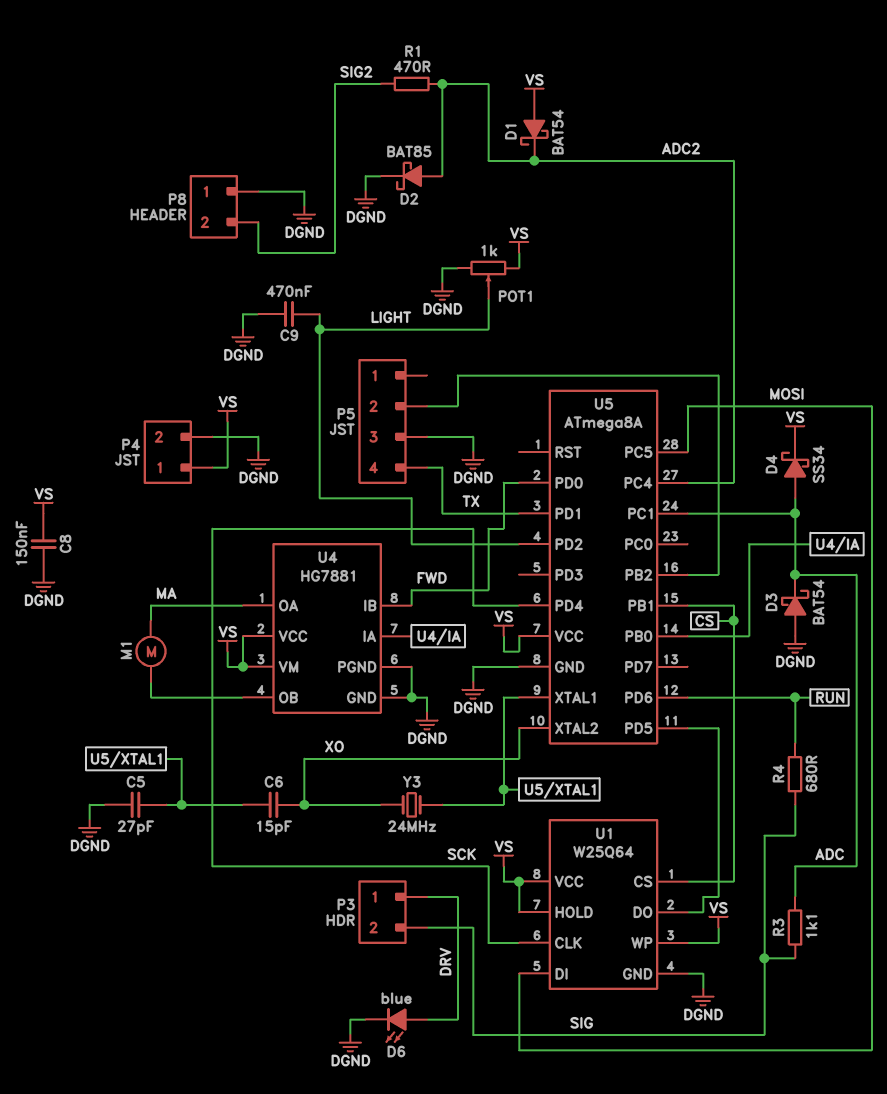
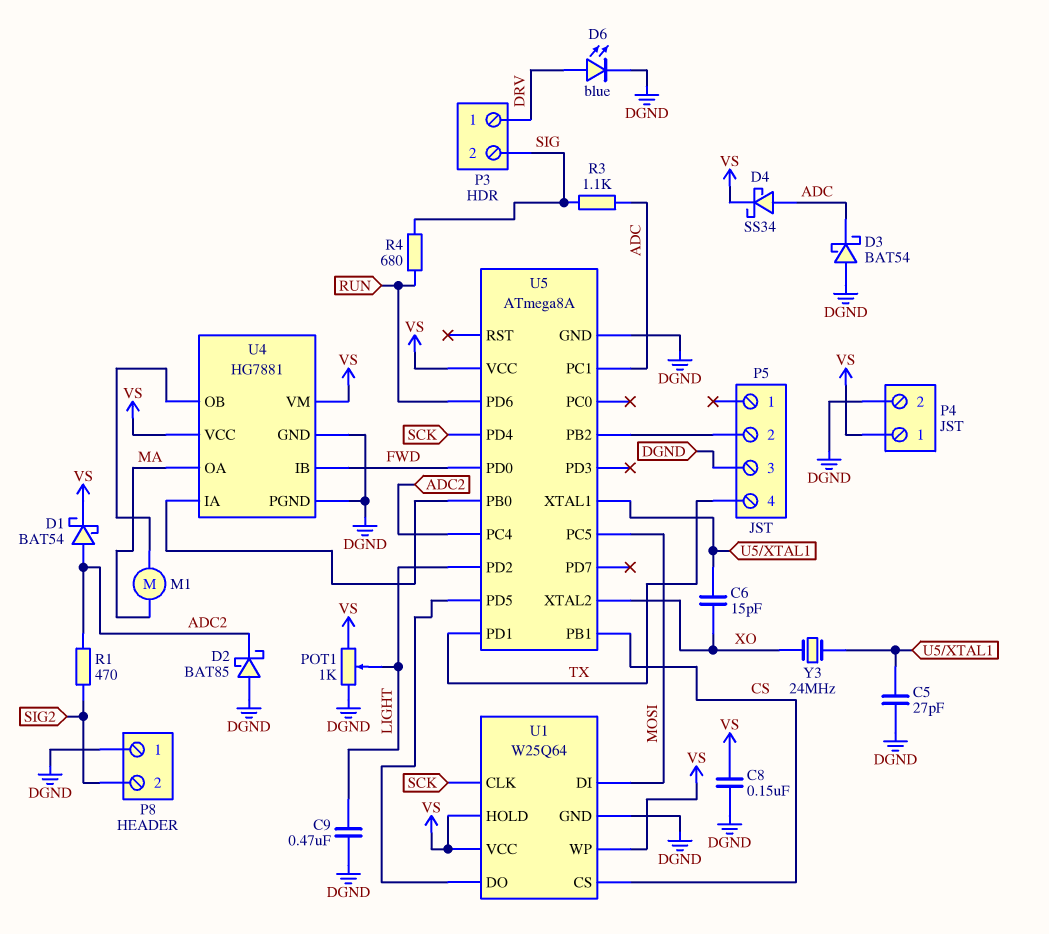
D1: schottky BAT54 (A VS, K ADC2) -> schottky BAT54 (A ADC2, K VS)
D2: schottky BAT85 (A ADC2, K DGND) -> schottky BAT85 (A DGND, K ADC2)

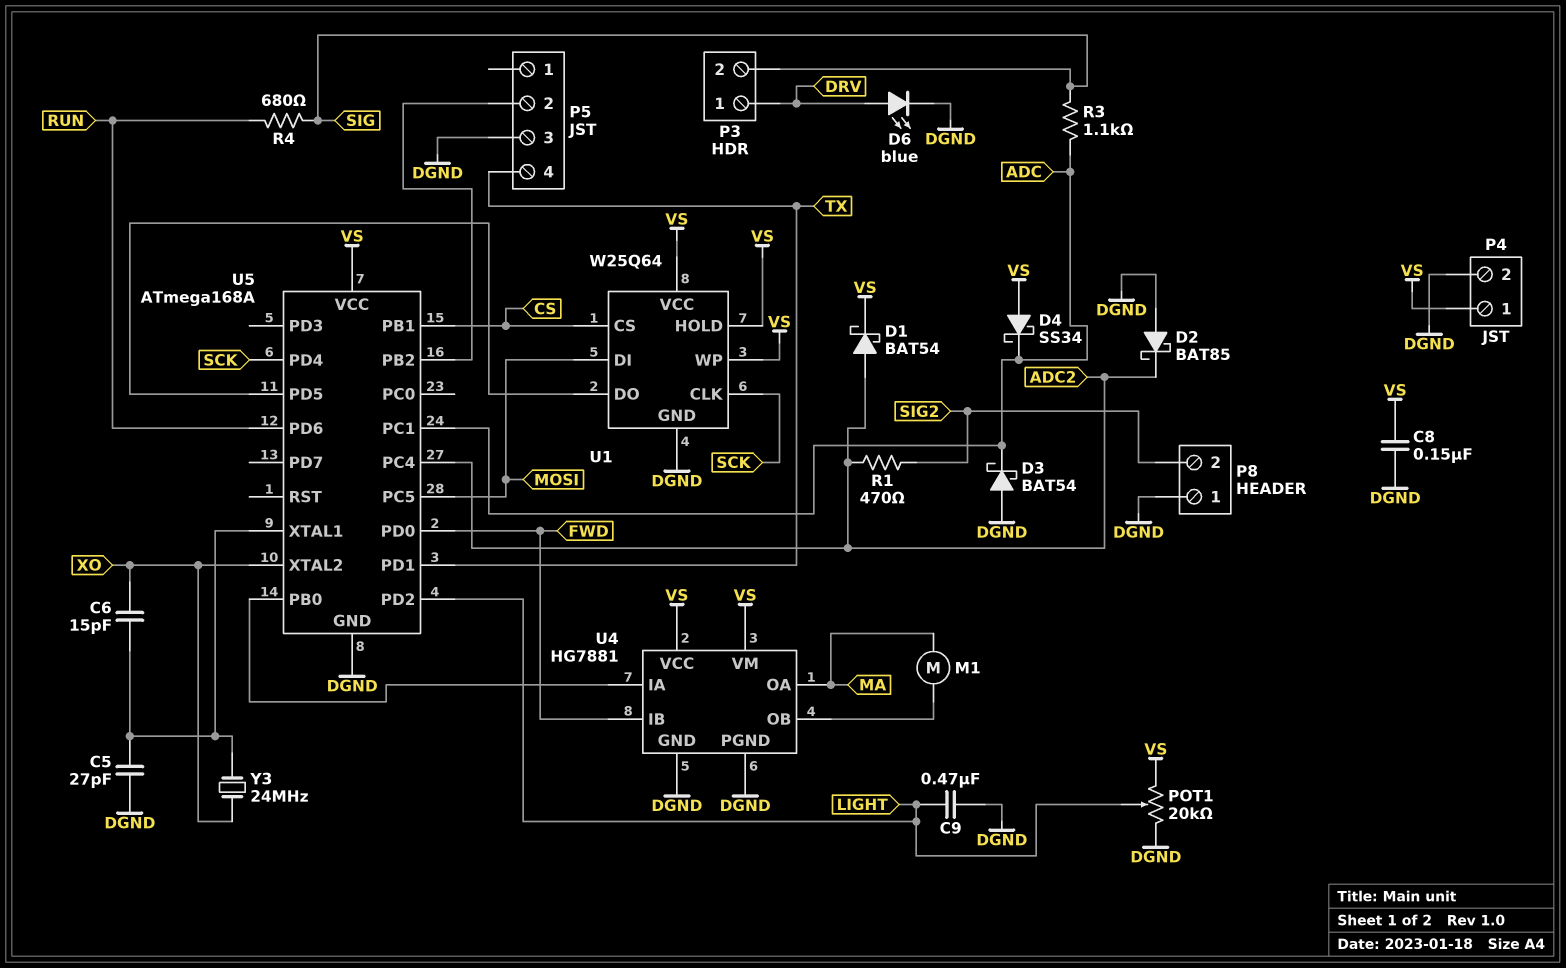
D4: schottky SS34 (A ADC, K VS) -> schottky SS34 (A VS, K ADC)
POT1: 1k (DGND, VS, wiper LIGHT) -> 20k (DGND, VS, wiper LIGHT)
U5: ATmega8A -> ATmega168A

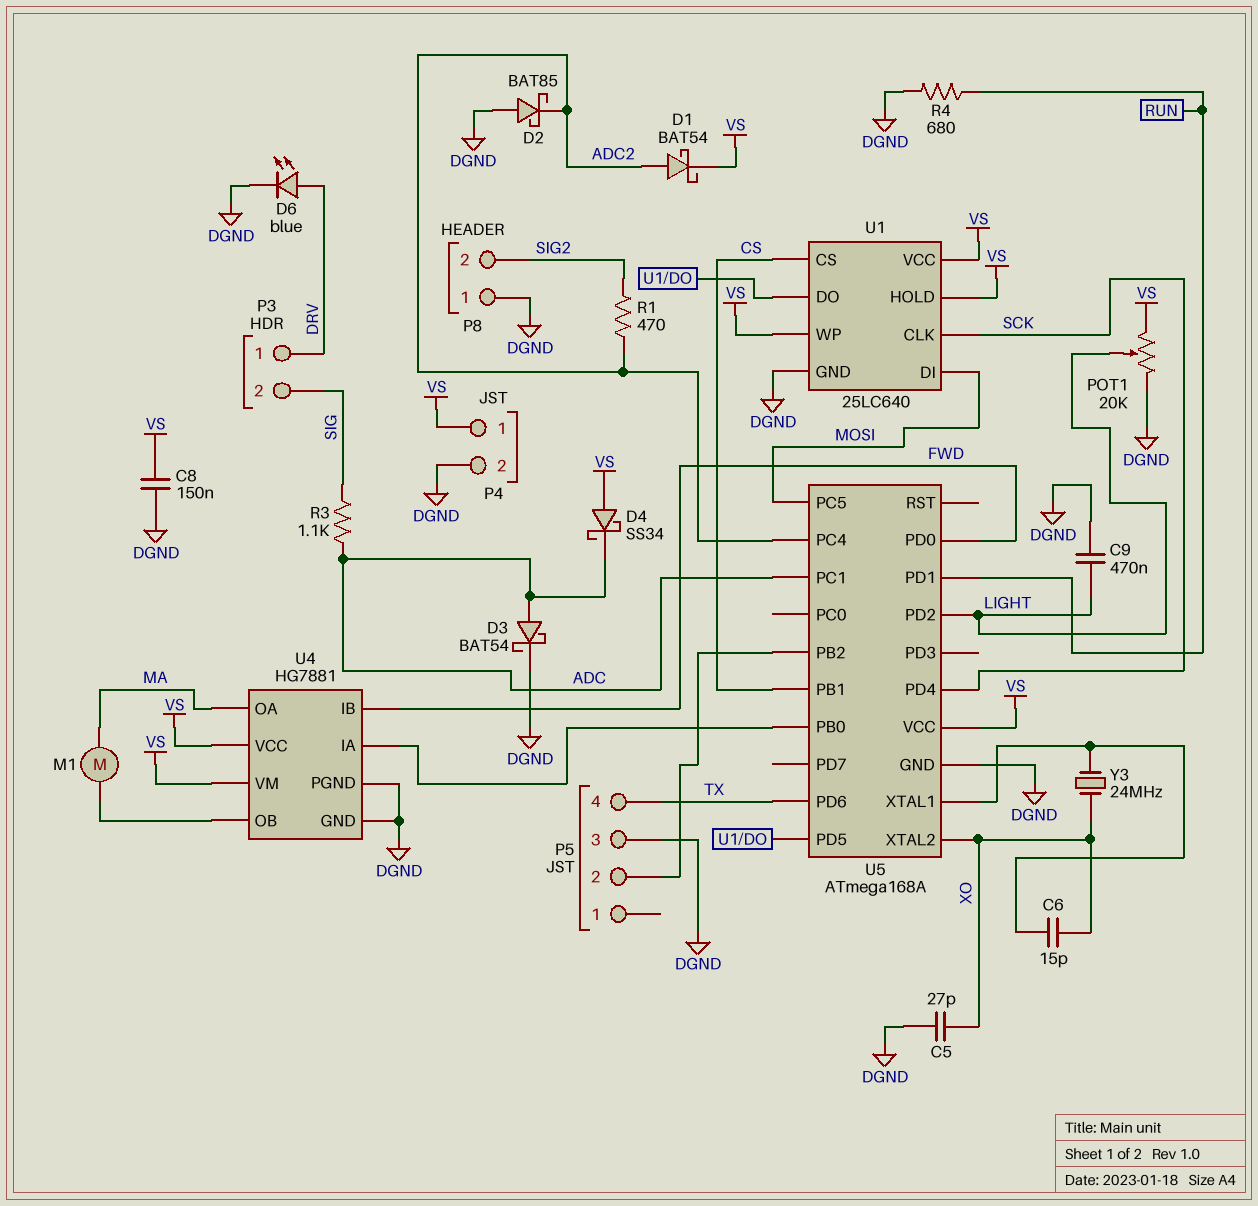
C5: 27pF (DGND, U5/XTAL1) -> 27pF (DGND, XO)
D3: schottky BAT54 (A DGND, K ADC) -> schottky BAT54 (A ADC, K DGND)
R4: 680 (RUN, SIG) -> 680 (DGND, RUN)
U1: W25Q64 -> 25LC640
U5 pin PD1: TX -> RUN
U5 pin PD6: RUN -> TX

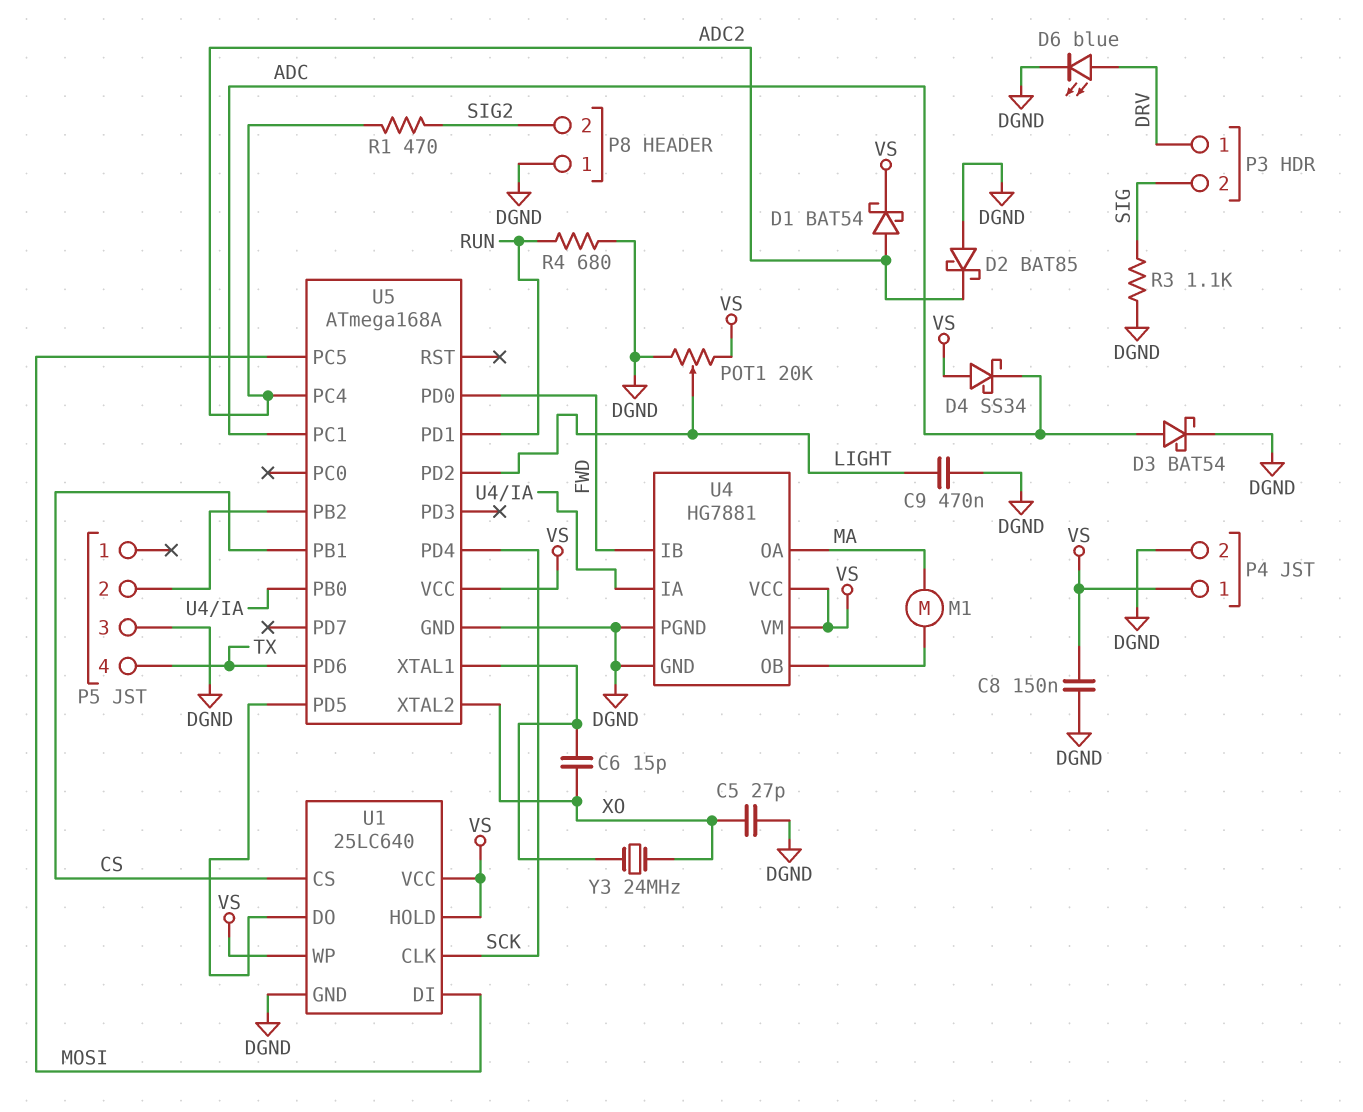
R3: 1.1k (ADC, SIG) -> 1.1k (DGND, SIG)

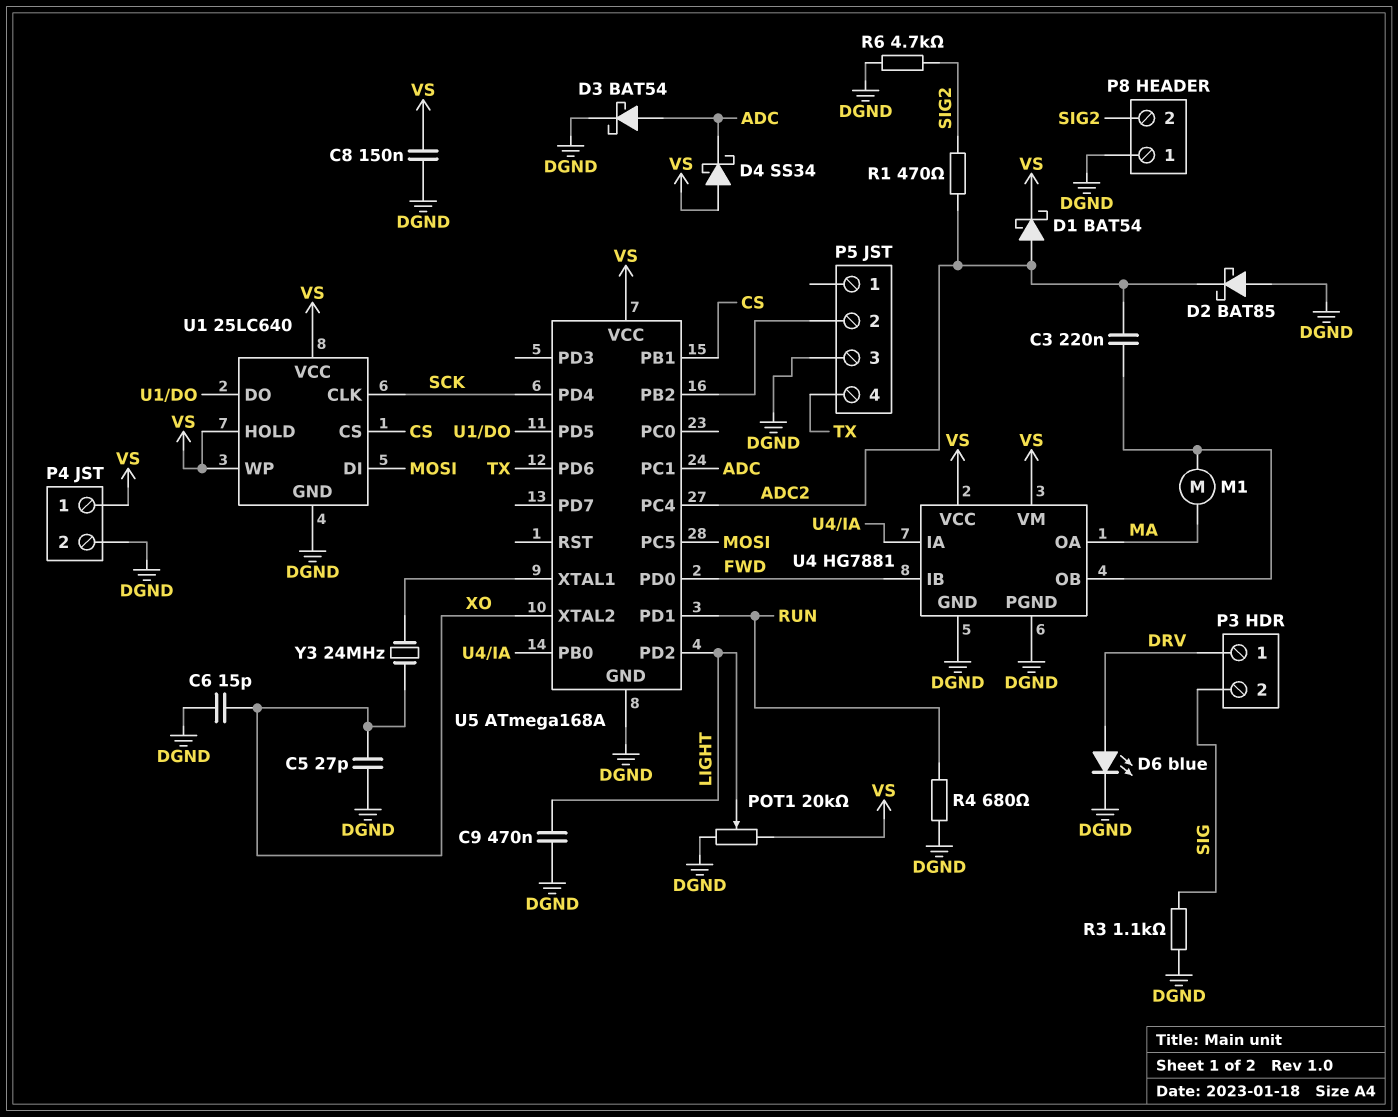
C3: none -> 220nF (ADC2, U4/OB)
C6: 15pF (U5/XTAL1, XO) -> 15pF (DGND, XO)
R6: none -> 4.7k (DGND, SIG2)

